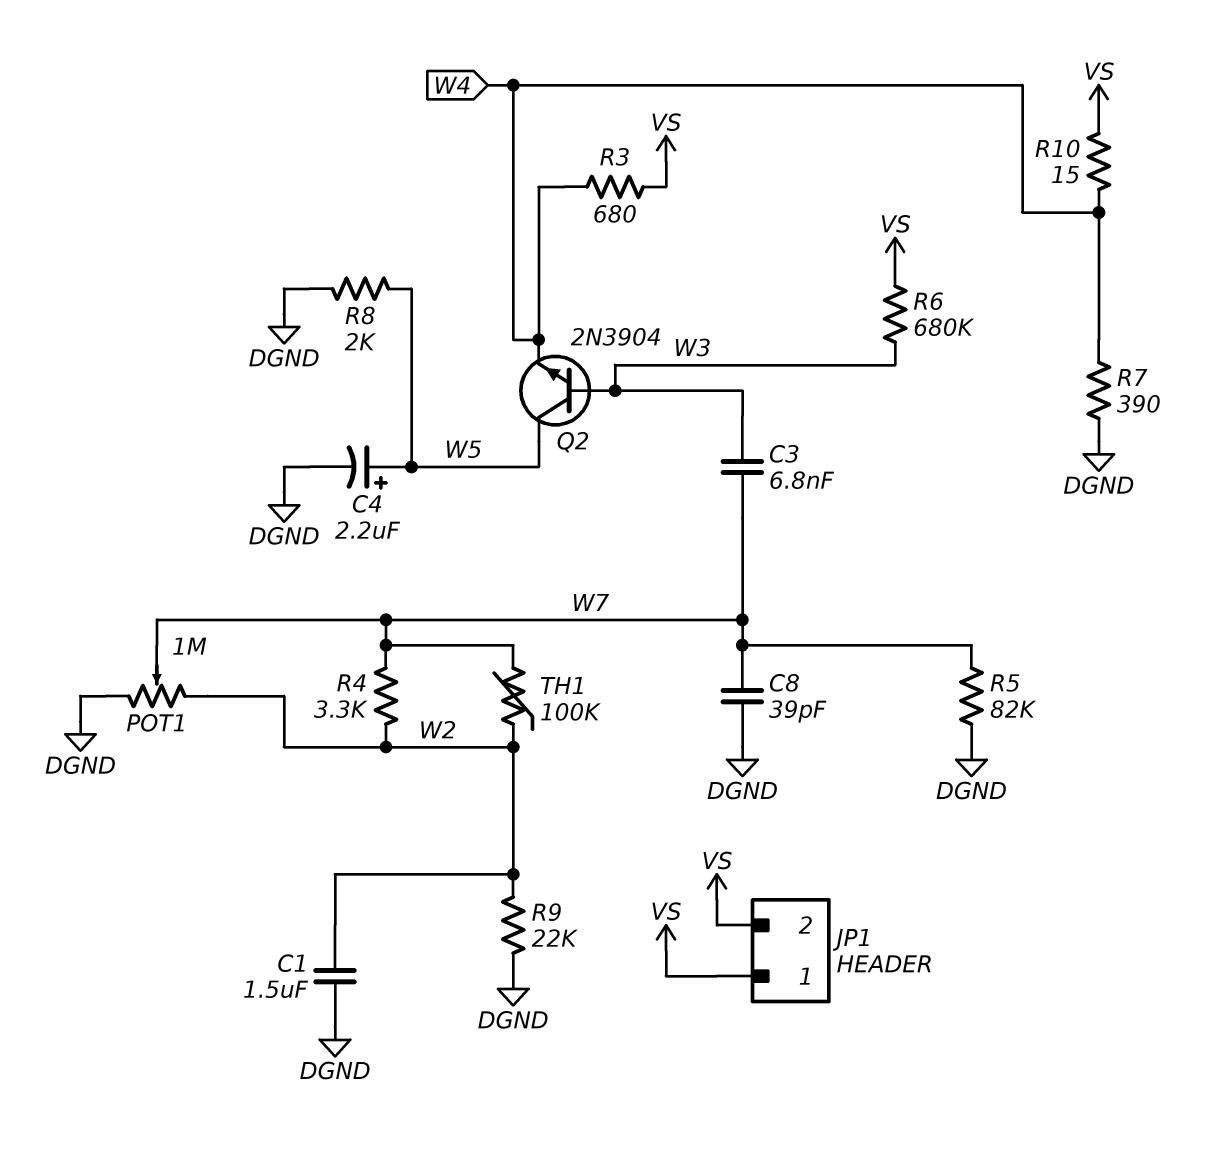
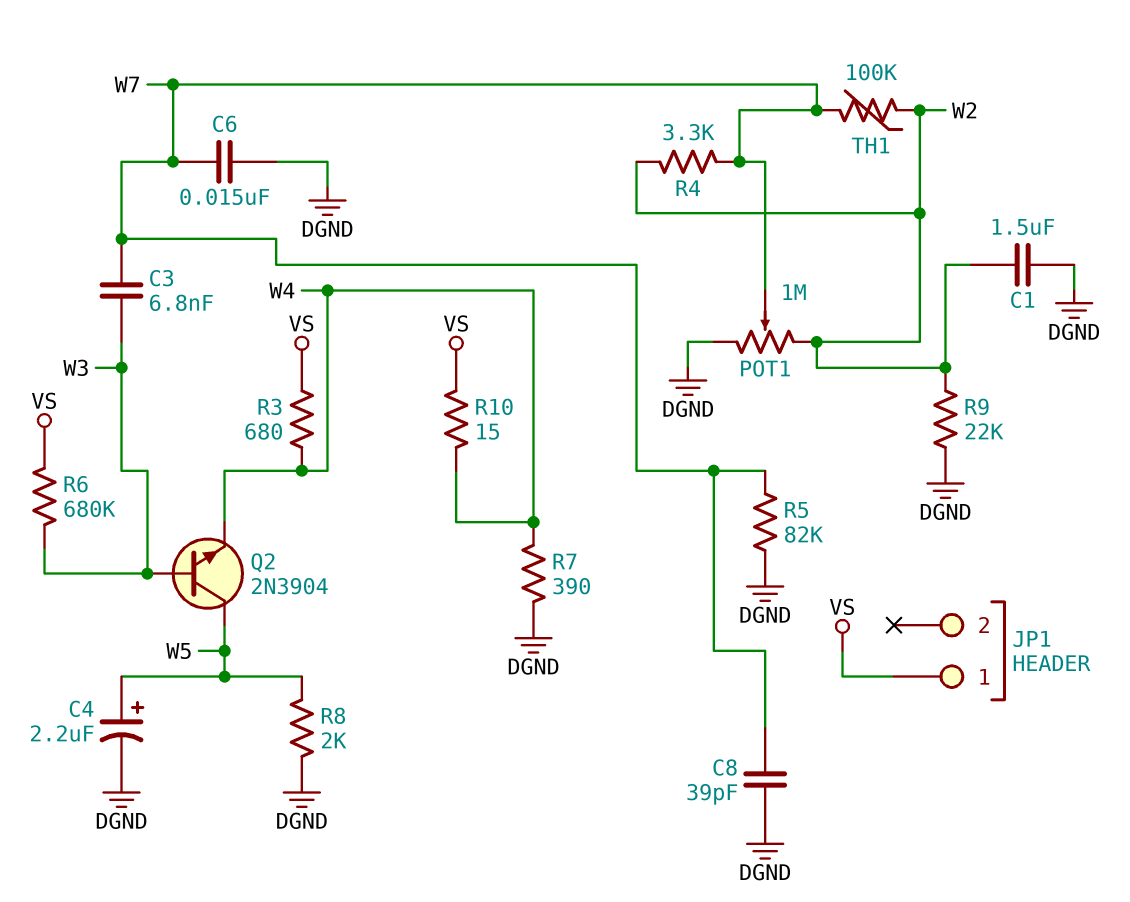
C6: none -> 15nF (DGND, W7)
JP1 pin 2: VS -> none

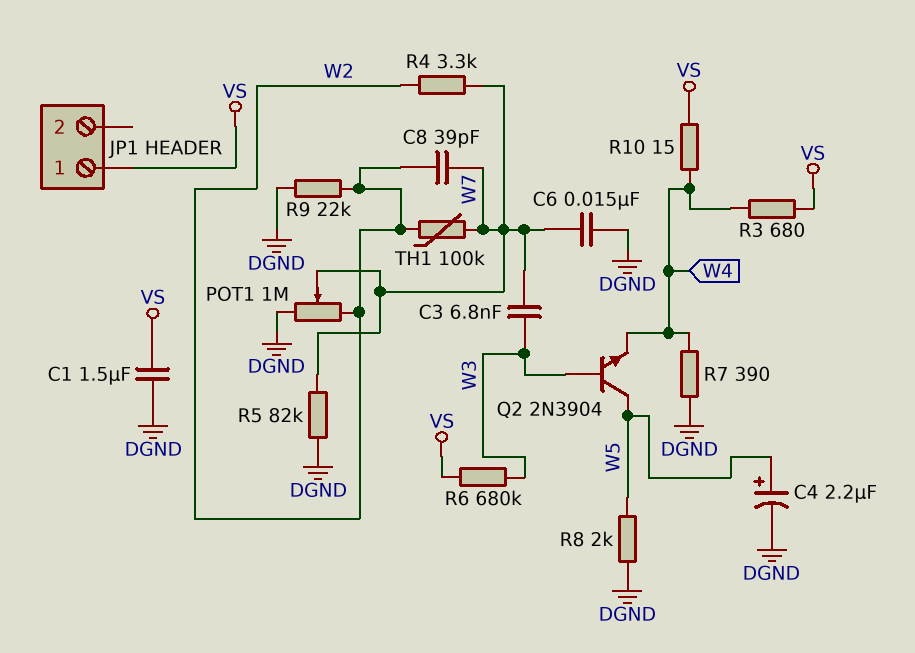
C1: 1.5uF (DGND, W2) -> 1.5uF (DGND, VS)
C8: 39pF (DGND, W7) -> 39pF (W2, W7)

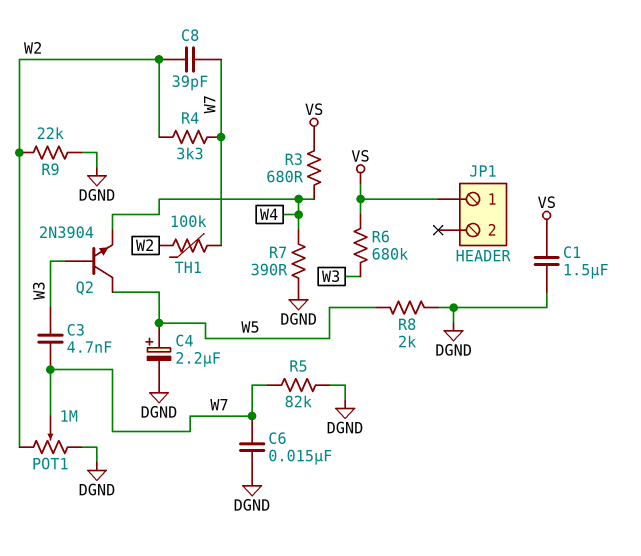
C3: 6.8nF (W3, W7) -> 4.7nF (W3, W7)
R10: 15 (VS, W4) -> none

